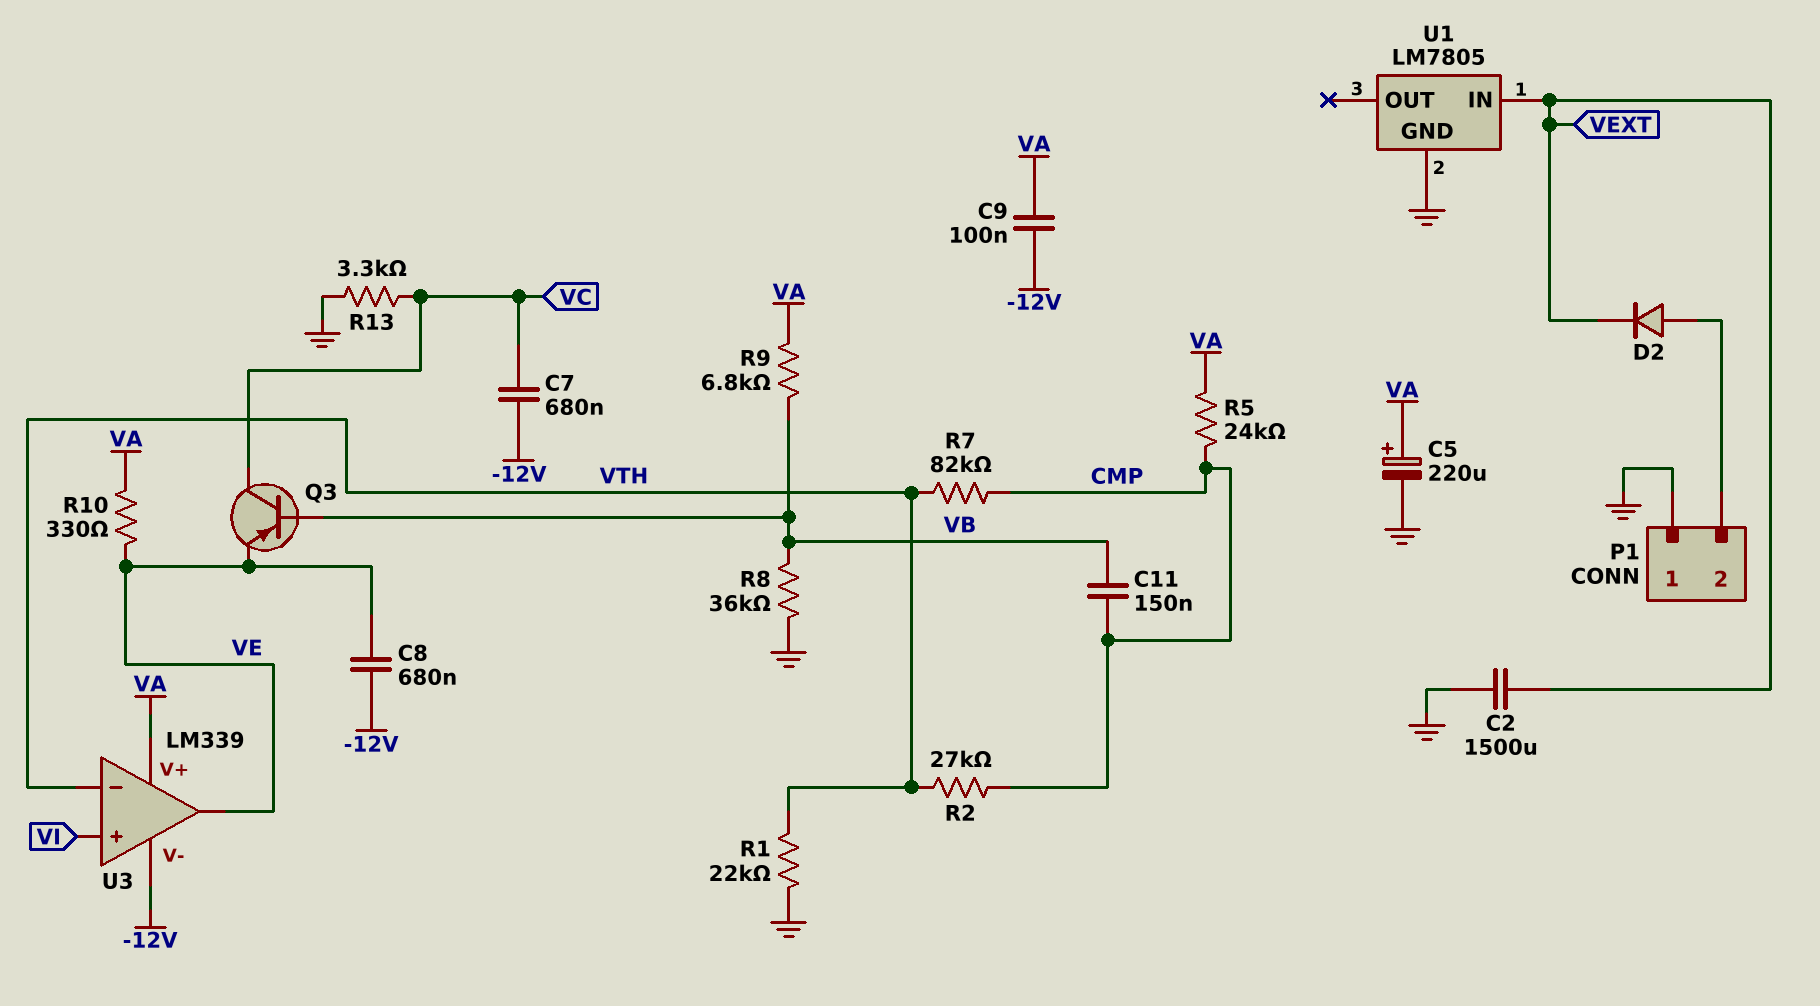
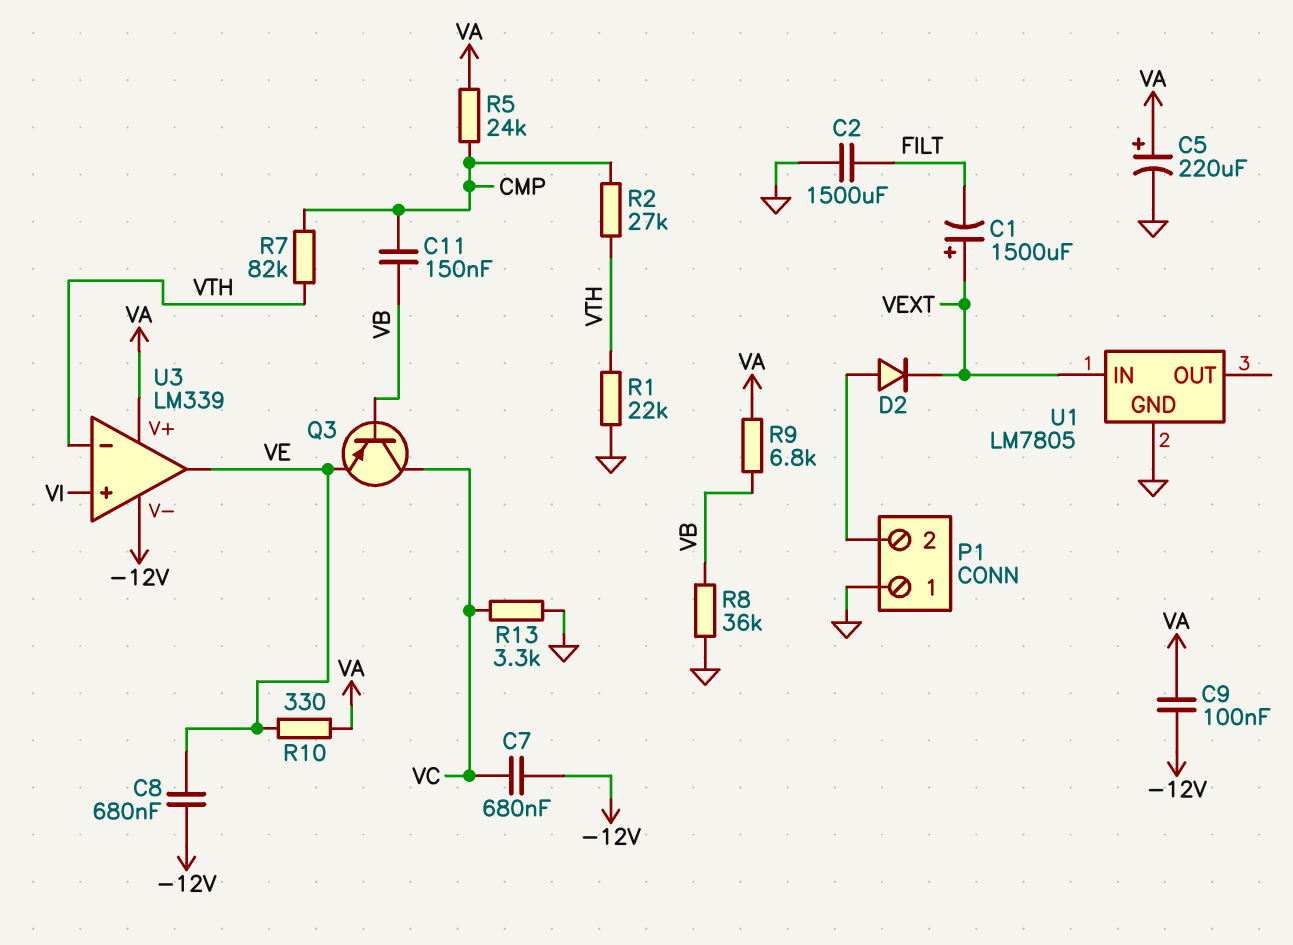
C1: none -> 1500uF (plus VEXT, minus FILT)
C2: 1500uF (GND, VEXT) -> 1500uF (FILT, GND)

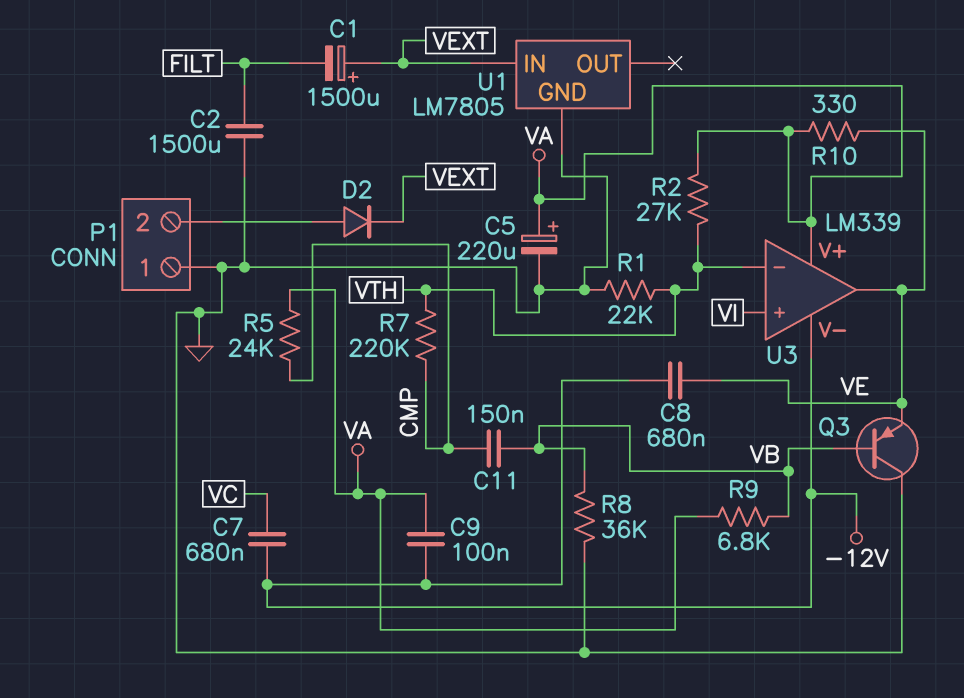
Q3: PNP (B VB, C VC, E VE) -> PNP (B VB, C GND, E VE)
R2: 27k (CMP, VTH) -> 27k (VA, VTH)
R7: 82k (CMP, VTH) -> 220k (CMP, VTH)
R13: 3.3k (GND, VC) -> none

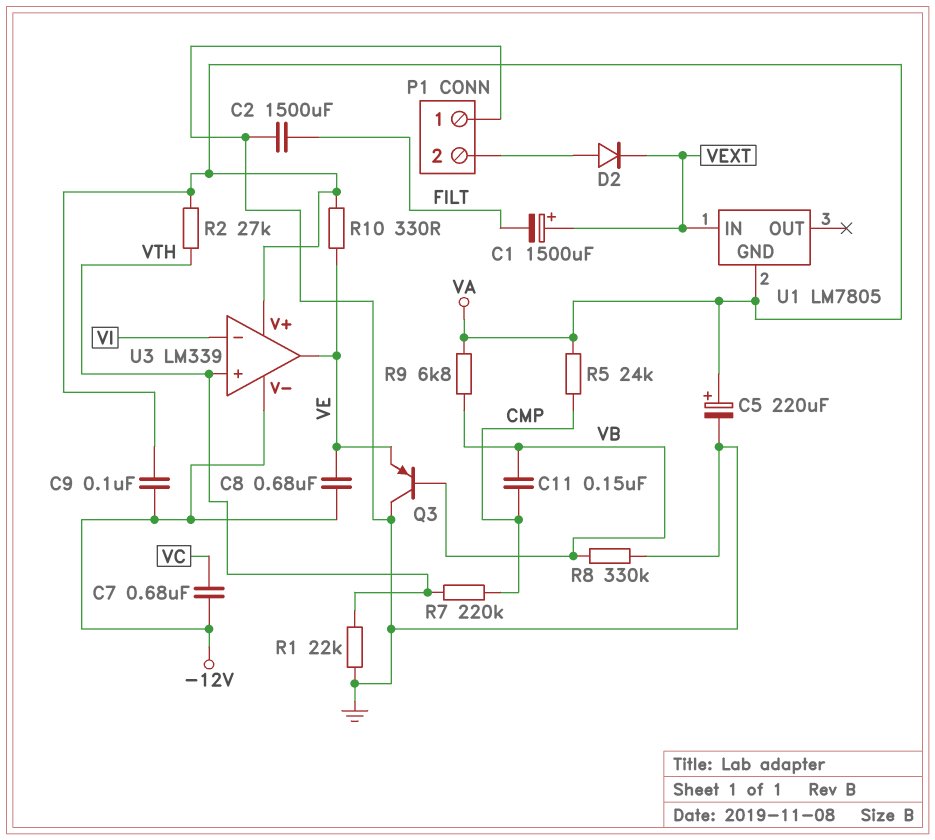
R8: 36k (GND, VB) -> 330k (GND, VB)
U1 pin GND: GND -> VA
U3 pin in+: VI -> VTH
U3 pin in-: VTH -> VI

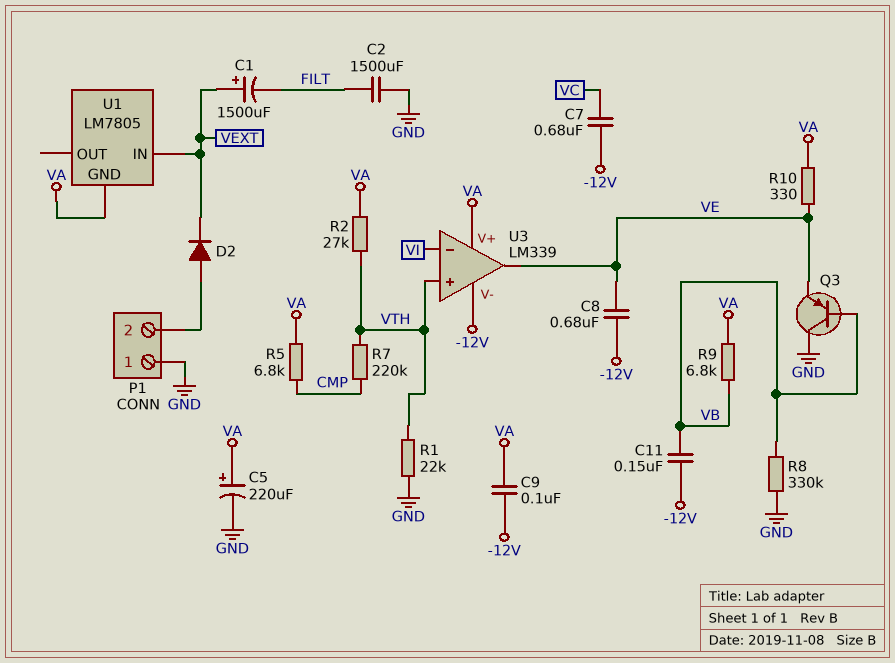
C11: 150nF (CMP, VB) -> 150nF (-12V, VB)
R5: 24k (CMP, VA) -> 6.8k (CMP, VA)

